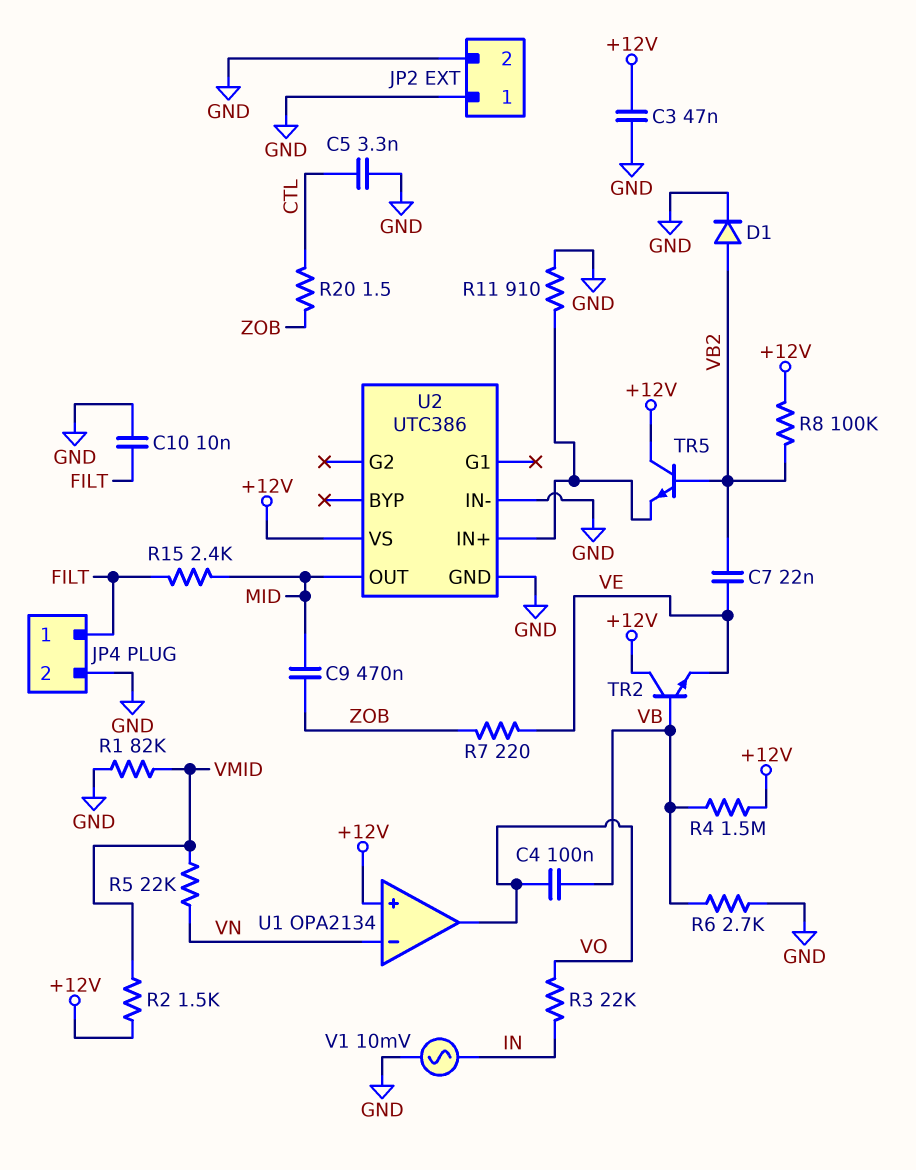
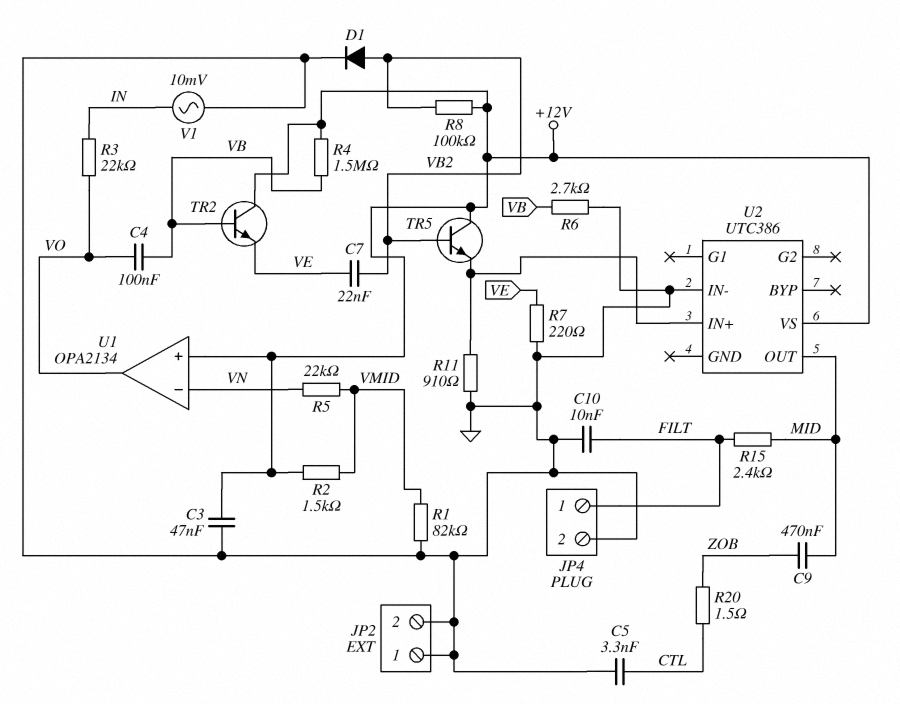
R7: 220 (VE, ZOB) -> 220 (GND, VE)
U2 pin GND: GND -> none

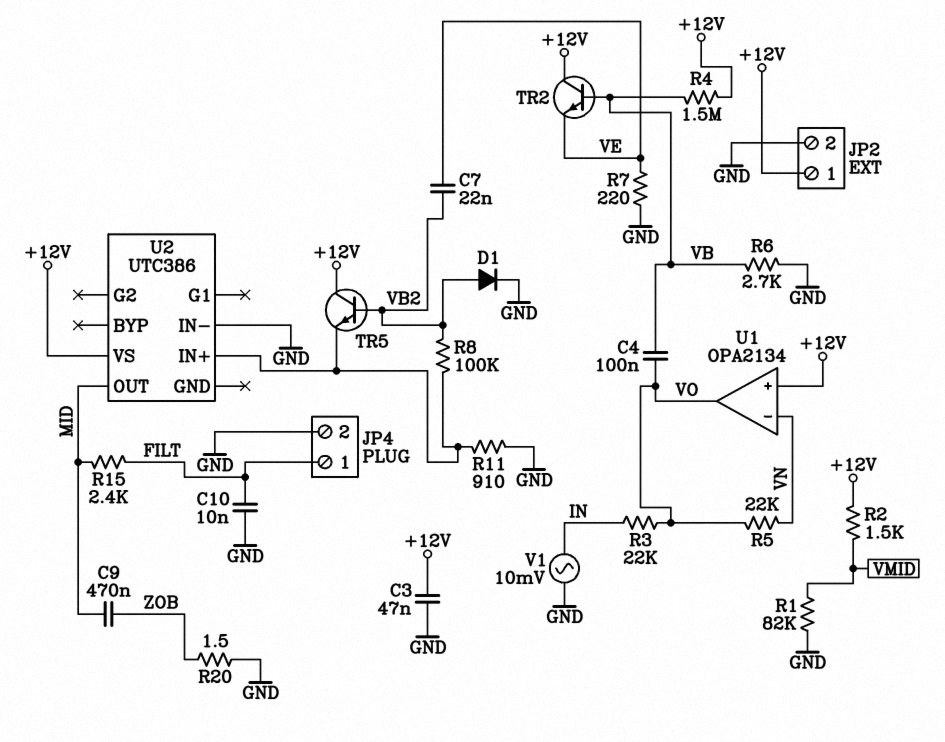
C5: 3.3nF (CTL, GND) -> none
JP2 pin 1: GND -> +12V
R5: 22k (VMID, VN) -> 22k (VN, VO)
R8: 100k (+12V, VB2) -> 100k (U2/IN+, VB2)
R20: 1.5 (CTL, ZOB) -> 1.5 (GND, ZOB)

